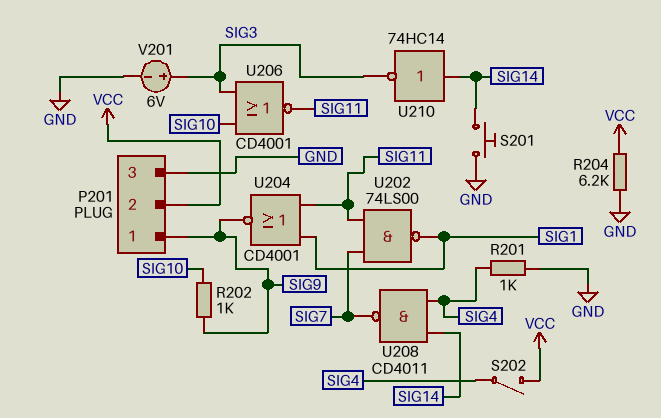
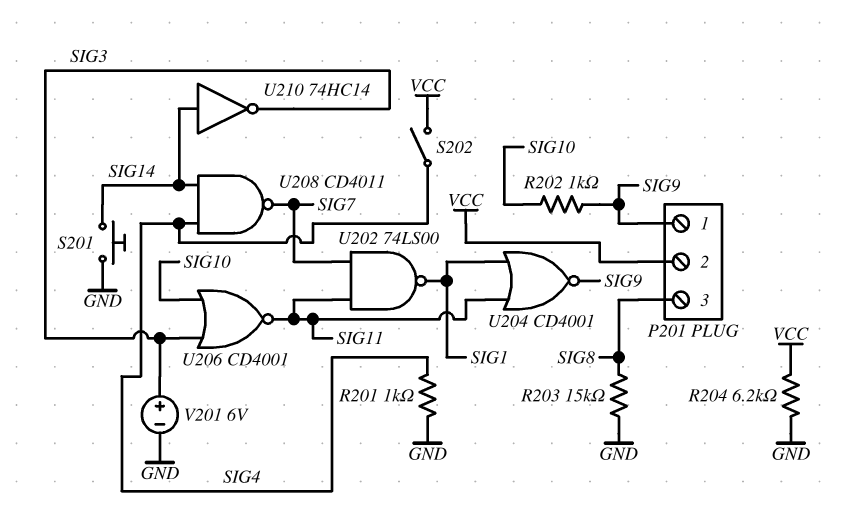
P201 pin 3: GND -> SIG8
R203: none -> 15k (GND, SIG8)

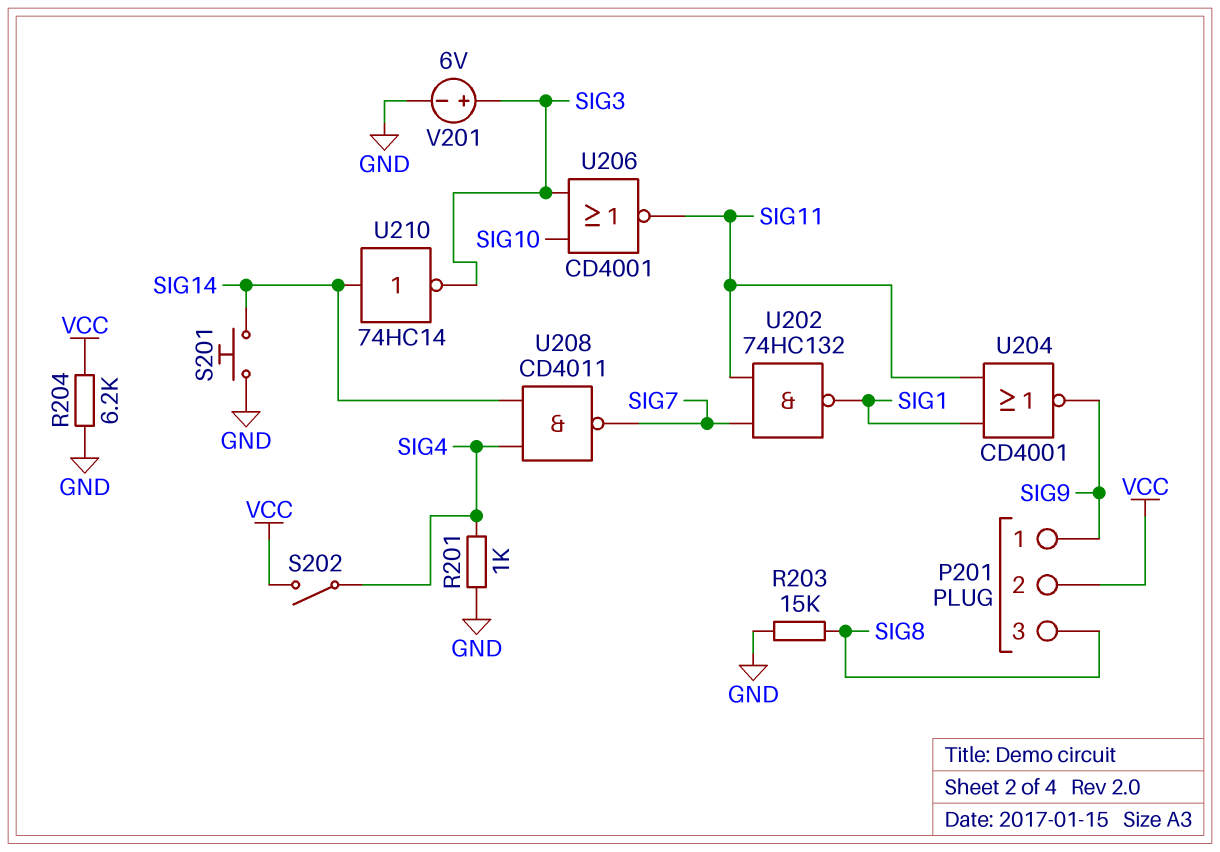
R202: 1k (SIG9, SIG10) -> none
U202: NAND 74LS00 (in SIG7, in SIG11, out SIG1) -> NAND 74HC132 (in SIG7, in SIG11, out SIG1)

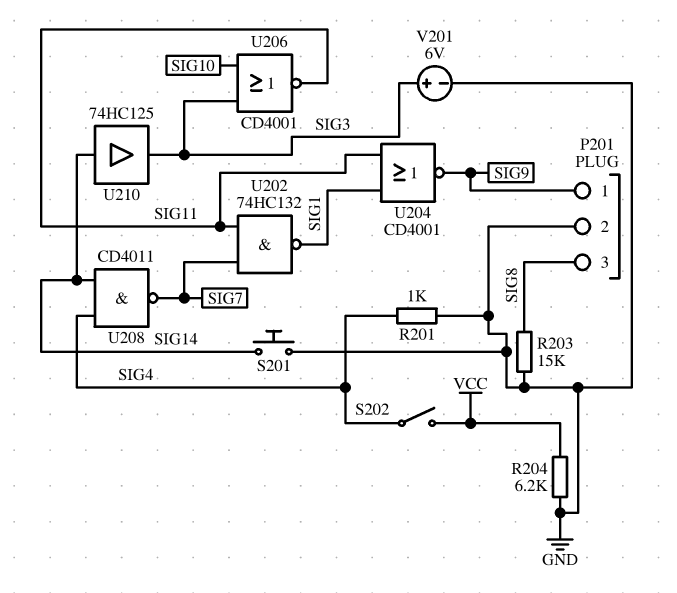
P201 pin 2: VCC -> GND
U210: NOT 74HC14 (in SIG14, out SIG3) -> buffer 74HC125 (in SIG14, out SIG3)

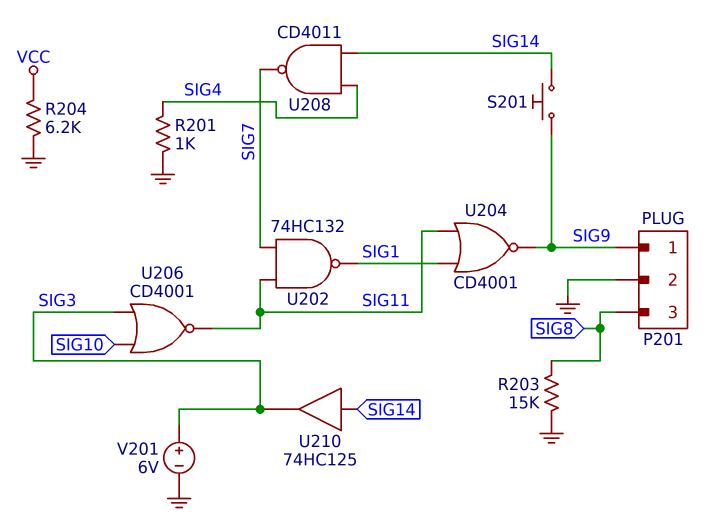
S201: button (GND, SIG14) -> button (SIG9, SIG14)
S202: switch (SIG4, VCC) -> none

